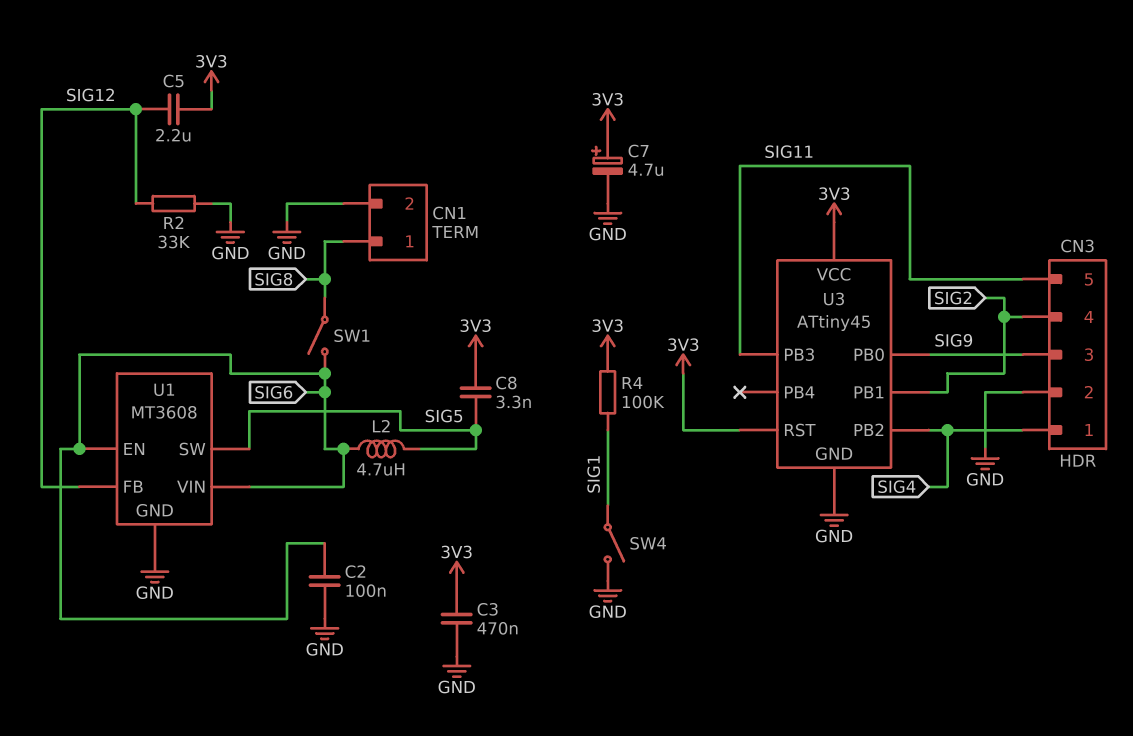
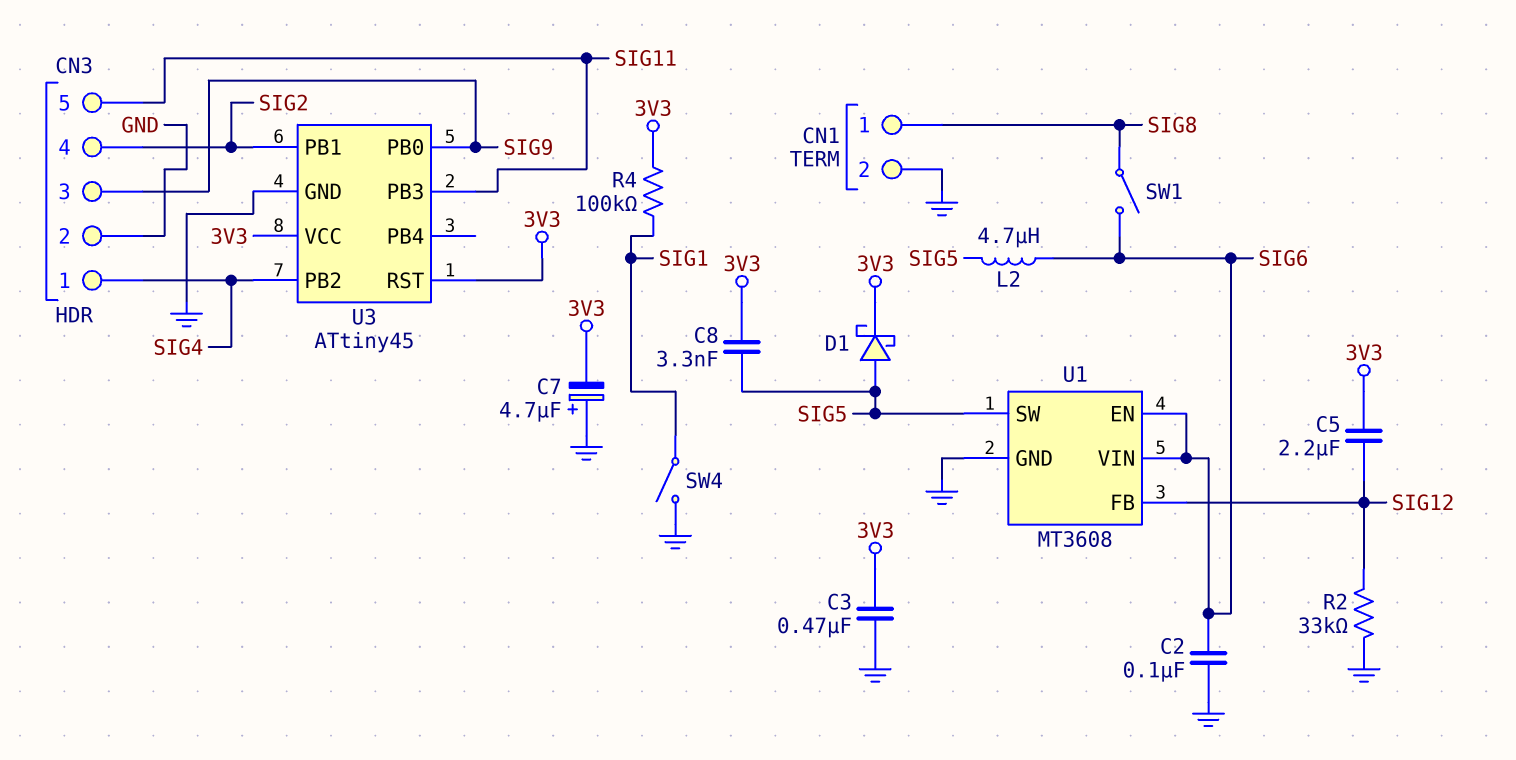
C7: 4.7uF (plus 3V3, minus GND) -> 4.7uF (plus GND, minus 3V3)
D1: none -> schottky (A SIG5, K 3V3)

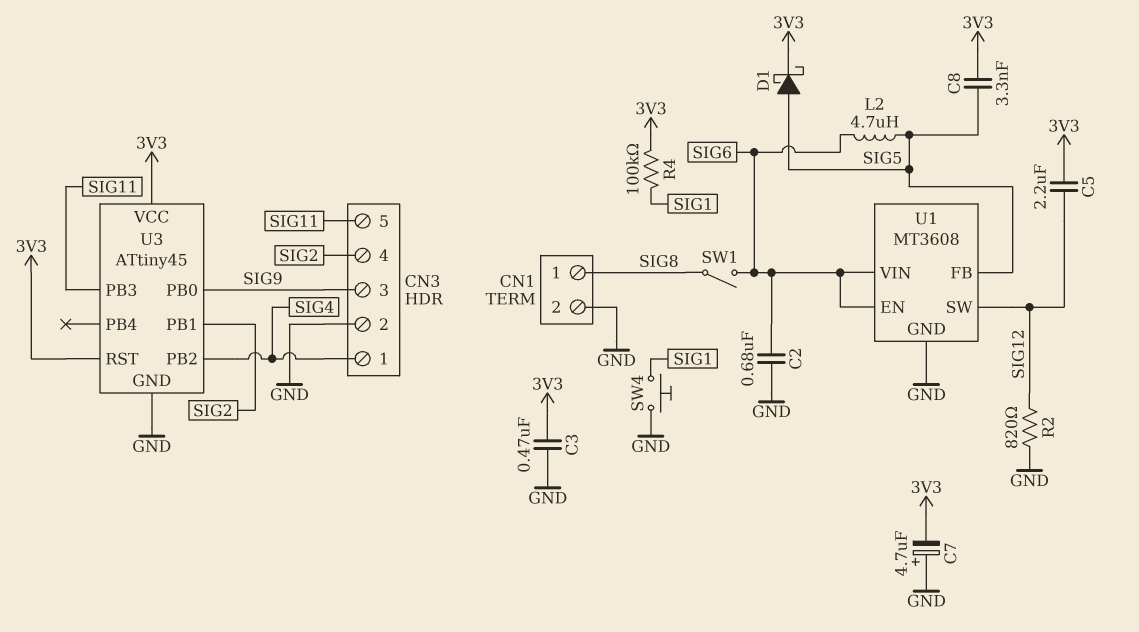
C2: 100nF (GND, SIG6) -> 680nF (GND, SIG6)
R2: 33k (GND, SIG12) -> 820 (GND, SIG12)
SW4: switch (GND, SIG1) -> button (GND, SIG1)
U1 pin FB: SIG12 -> SIG5
U1 pin SW: SIG5 -> SIG12

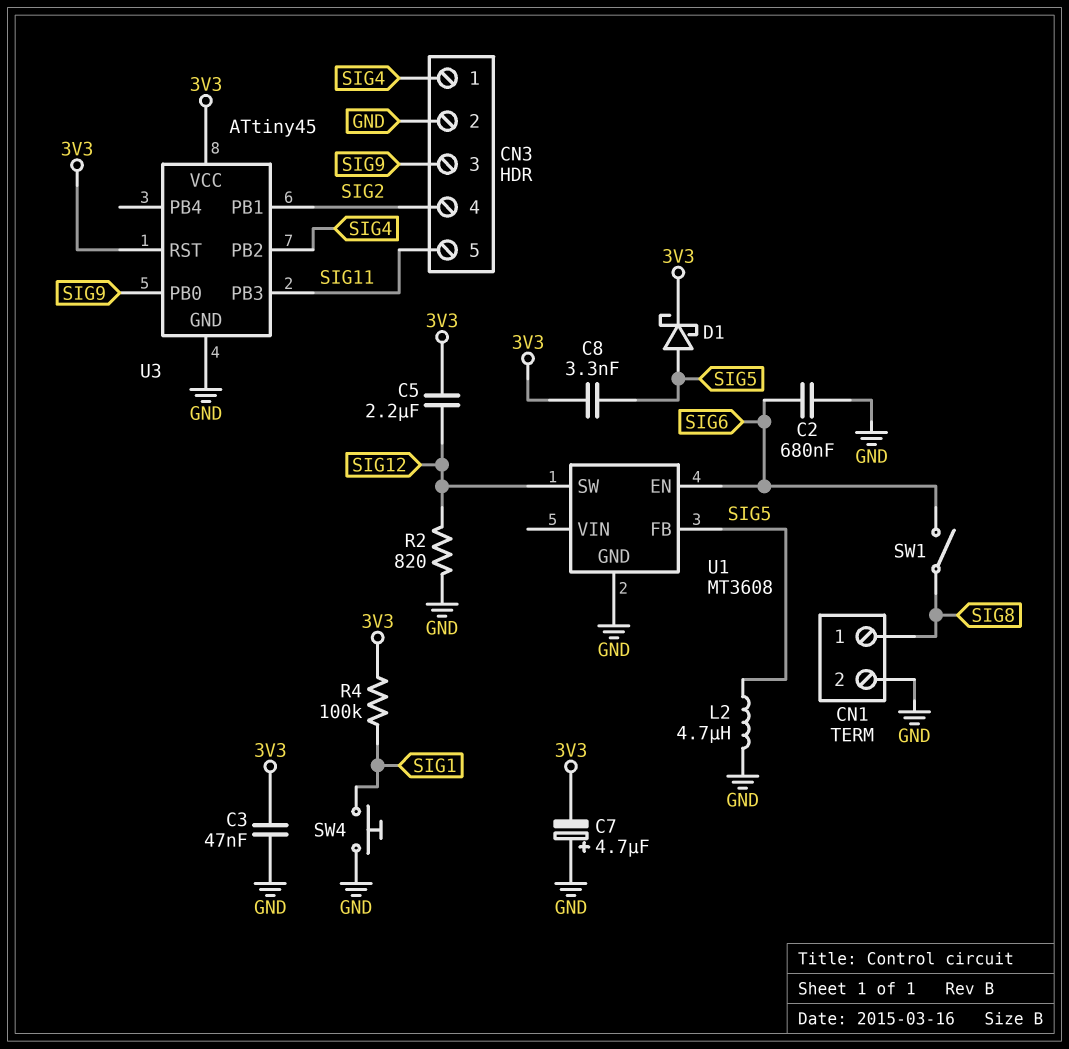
C3: 470nF (3V3, GND) -> 47nF (3V3, GND)
L2: 4.7uH (SIG5, SIG6) -> 4.7uH (GND, SIG5)
U1 pin VIN: SIG6 -> none

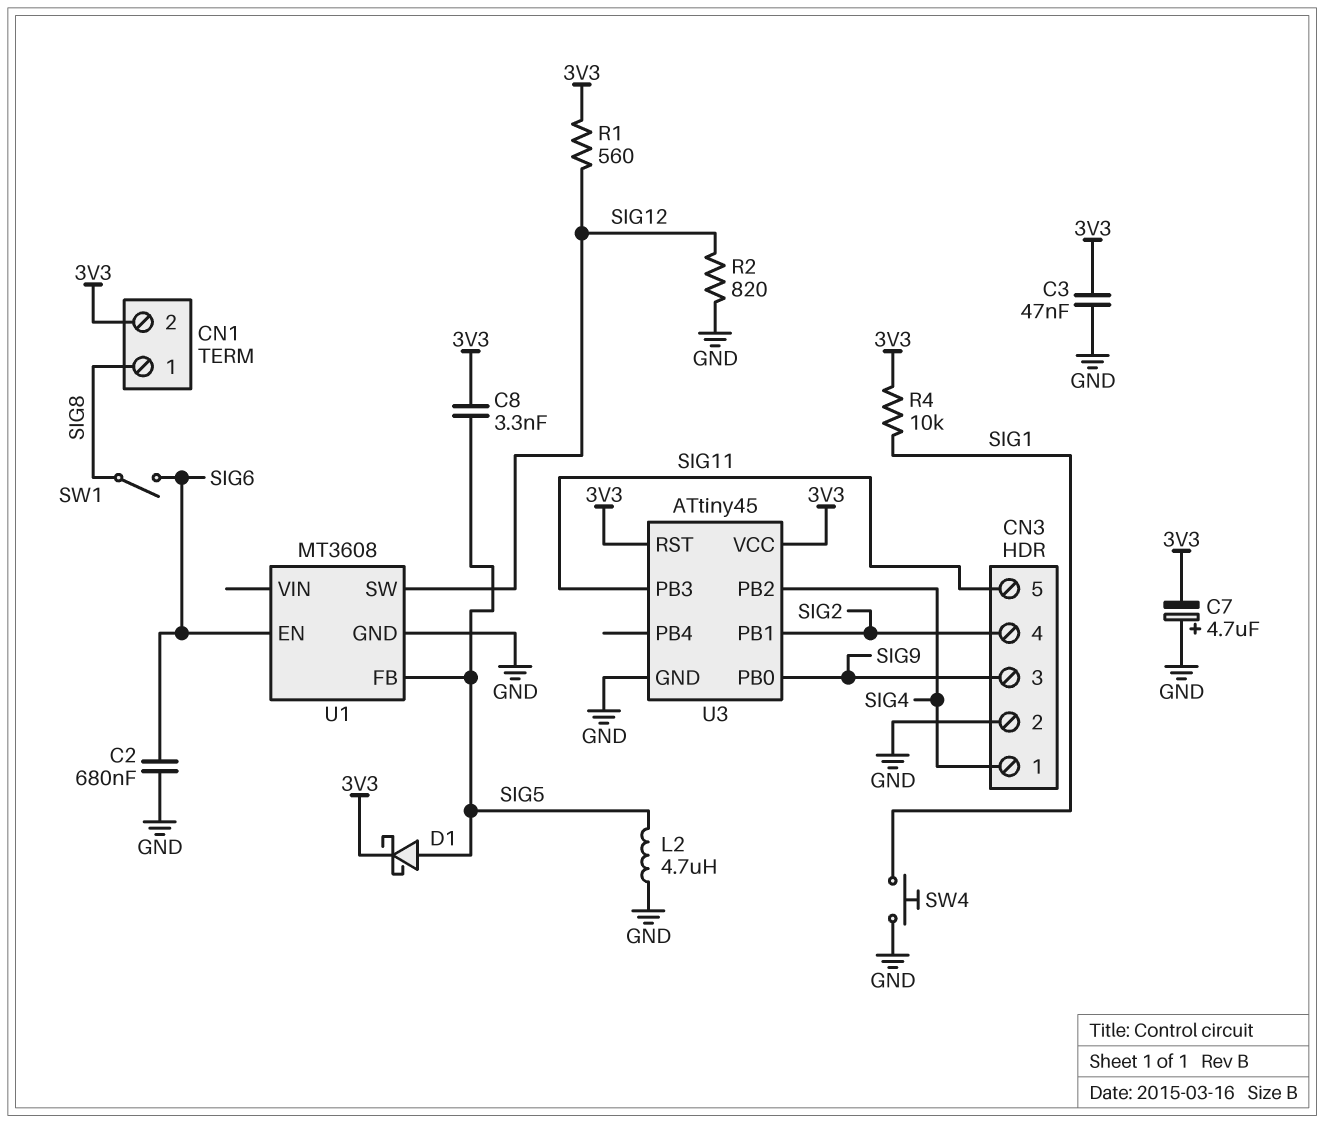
C5: 2.2uF (3V3, SIG12) -> none
CN1 pin 2: GND -> 3V3
R1: none -> 560 (3V3, SIG12)
R4: 100k (3V3, SIG1) -> 10k (3V3, SIG1)

